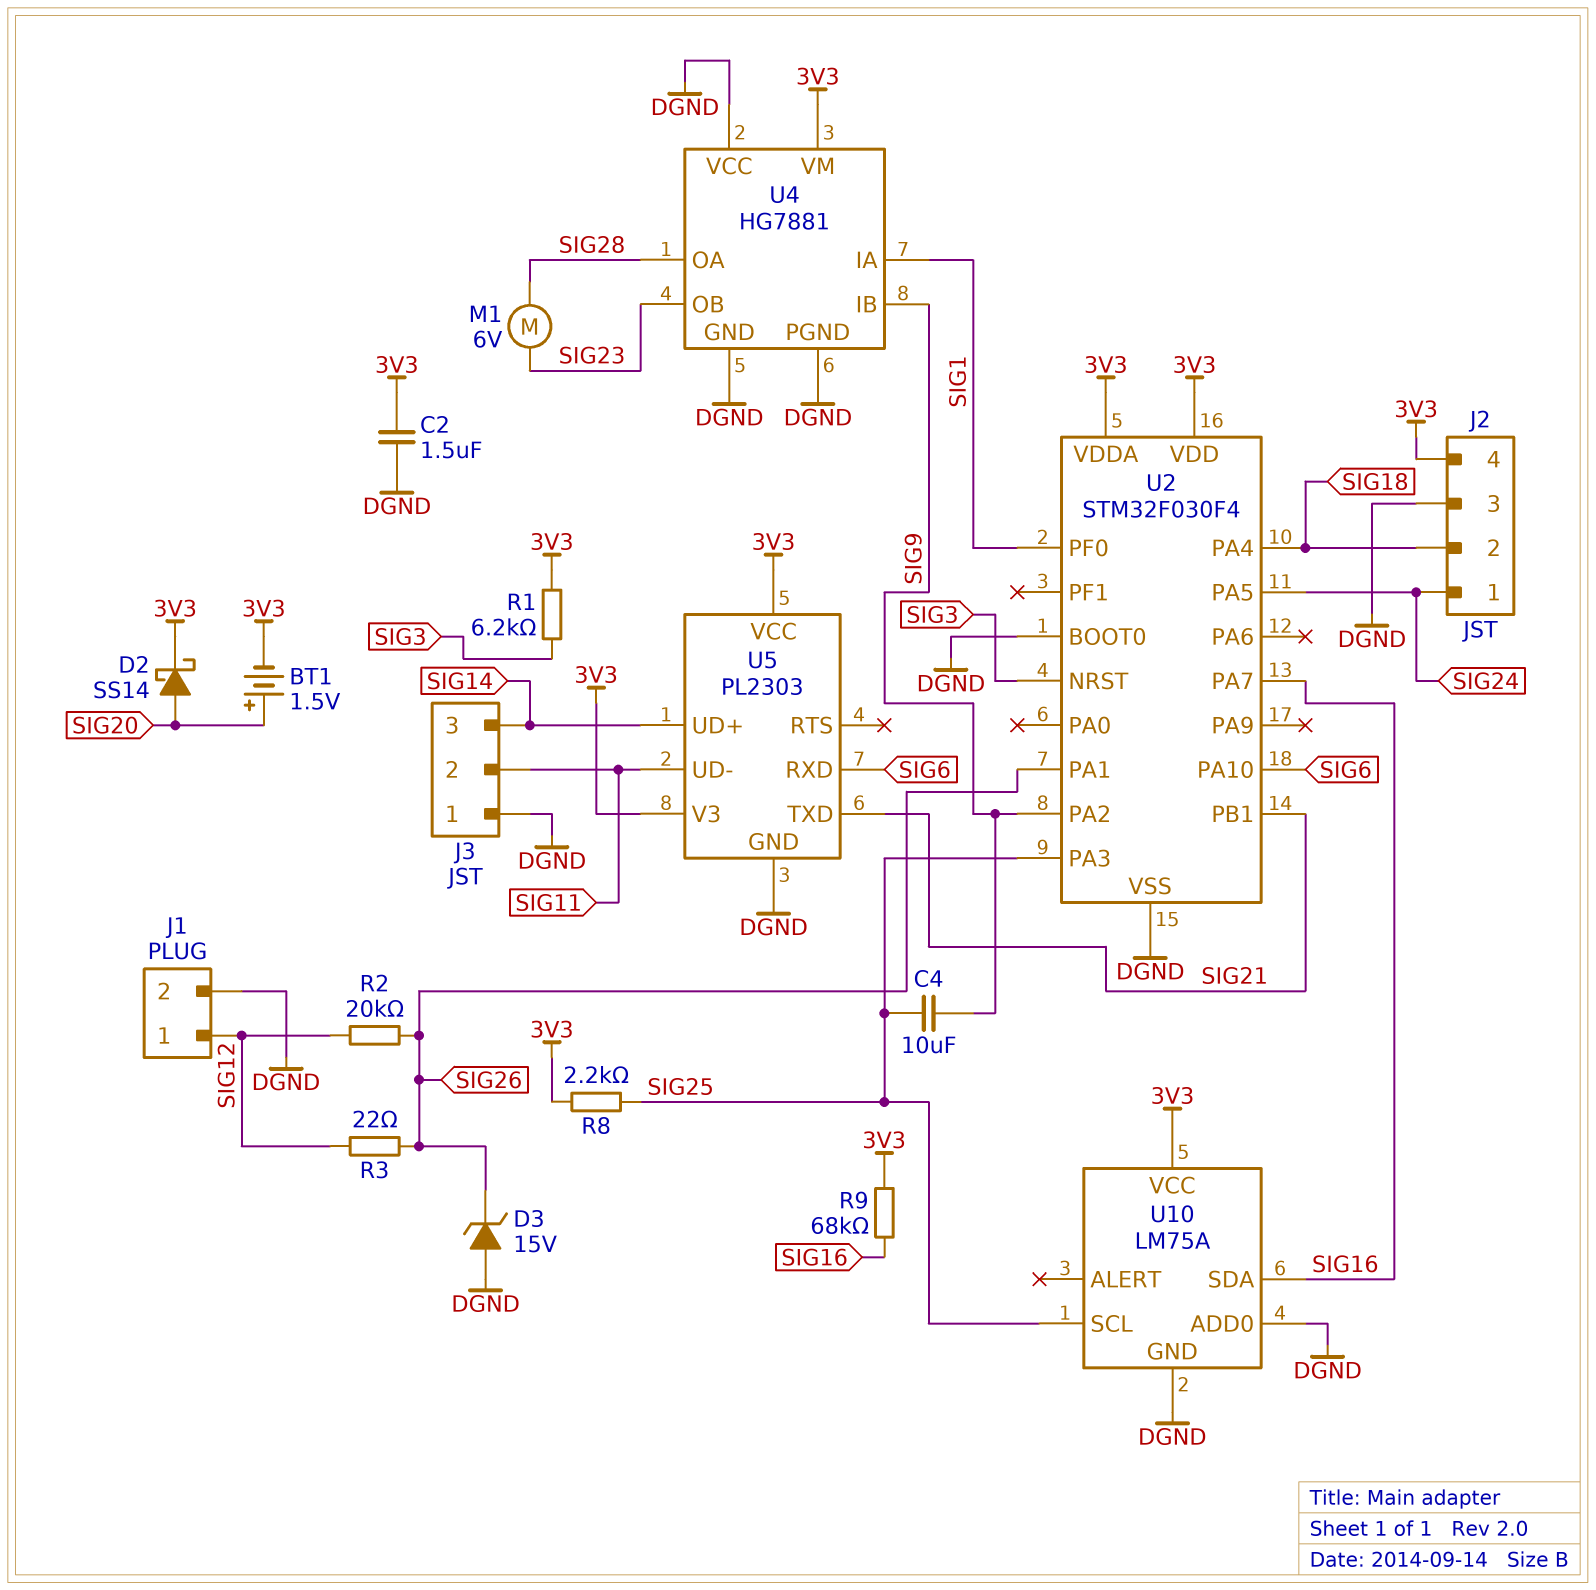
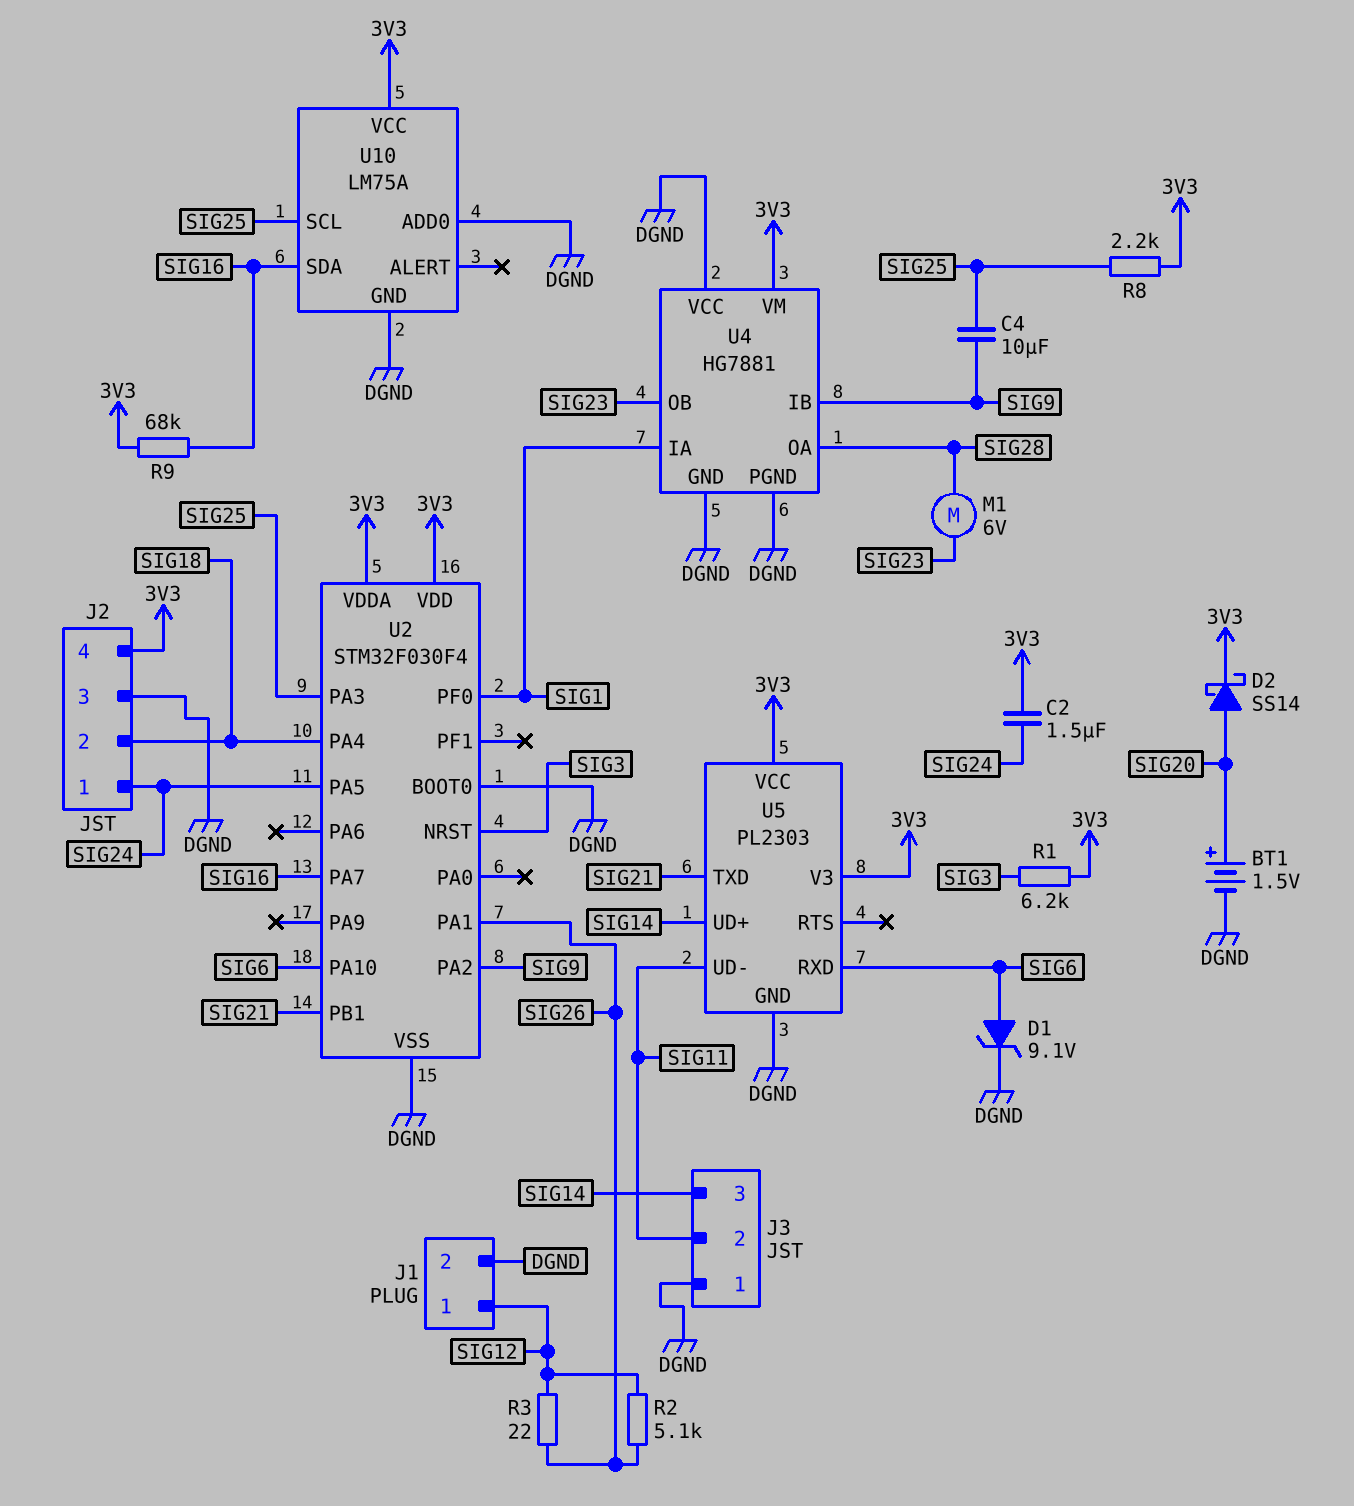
BT1: 1.5V (plus SIG20, minus 3V3) -> 1.5V (plus SIG20, minus DGND)
C2: 1.5uF (3V3, DGND) -> 1.5uF (3V3, SIG24)
D1: none -> zener 9.1V (A SIG6, K DGND)
D3: zener 15V (A DGND, K SIG26) -> none
R2: 20k (SIG12, SIG26) -> 5.1k (SIG12, SIG26)

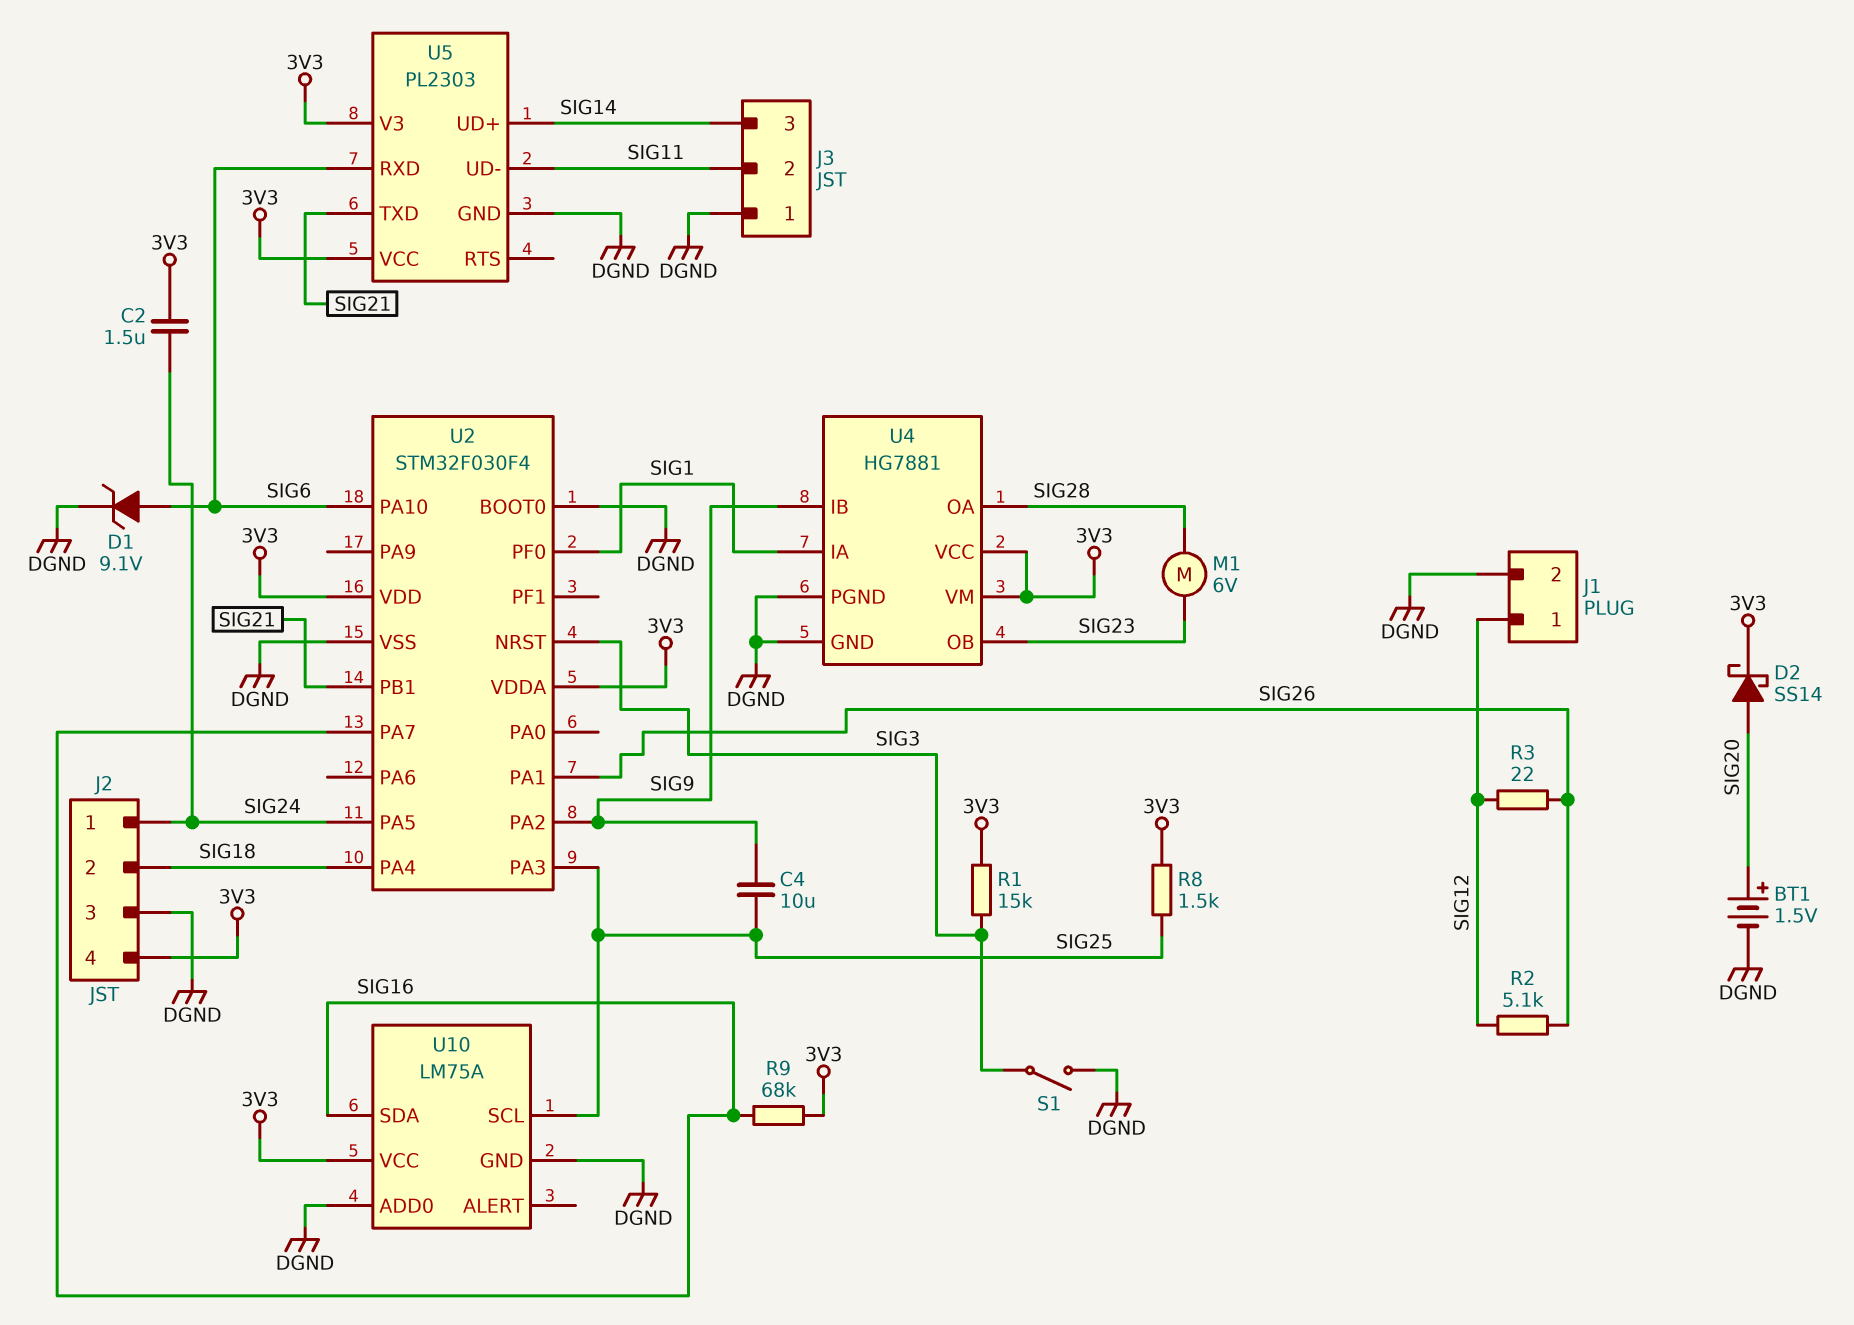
R1: 6.2k (3V3, SIG3) -> 15k (3V3, SIG3)
R8: 2.2k (3V3, SIG25) -> 1.5k (3V3, SIG25)
S1: none -> switch (DGND, SIG3)
U4 pin VCC: DGND -> 3V3

